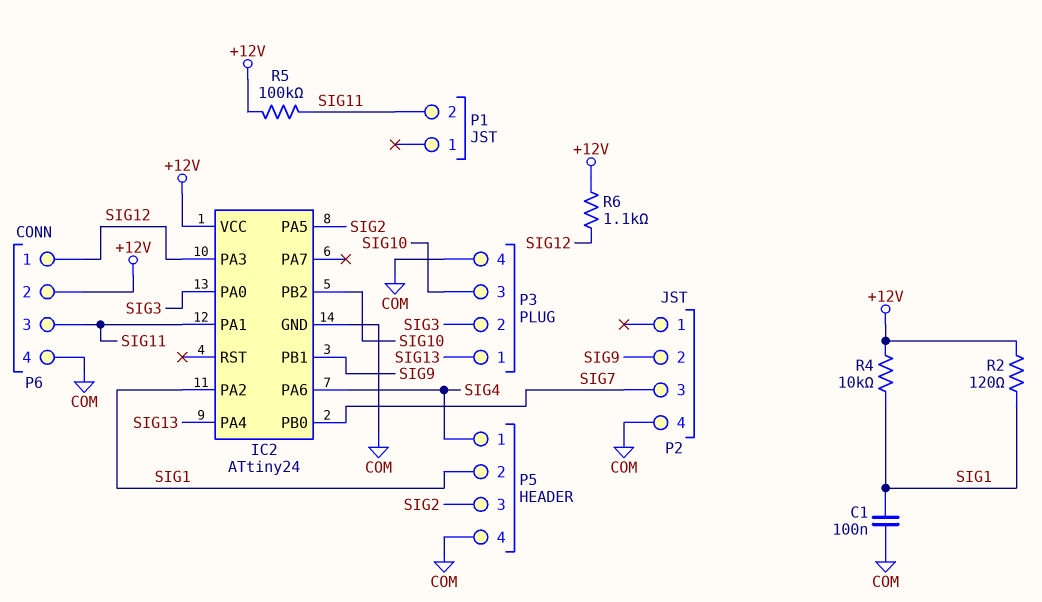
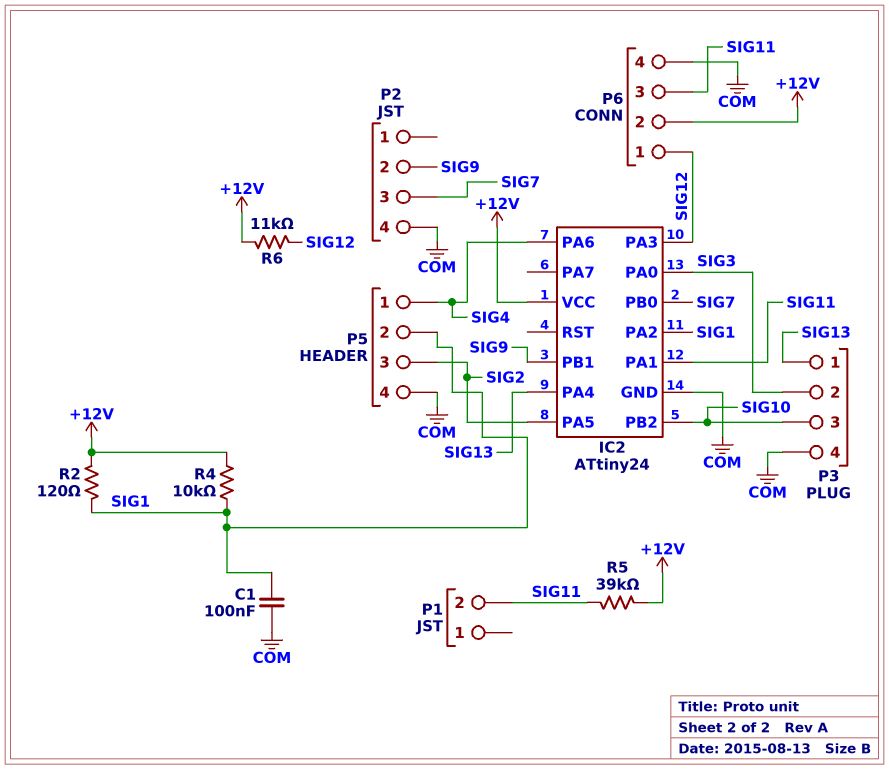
R5: 100k (+12V, SIG11) -> 39k (+12V, SIG11)
R6: 1.1k (+12V, SIG12) -> 11k (+12V, SIG12)

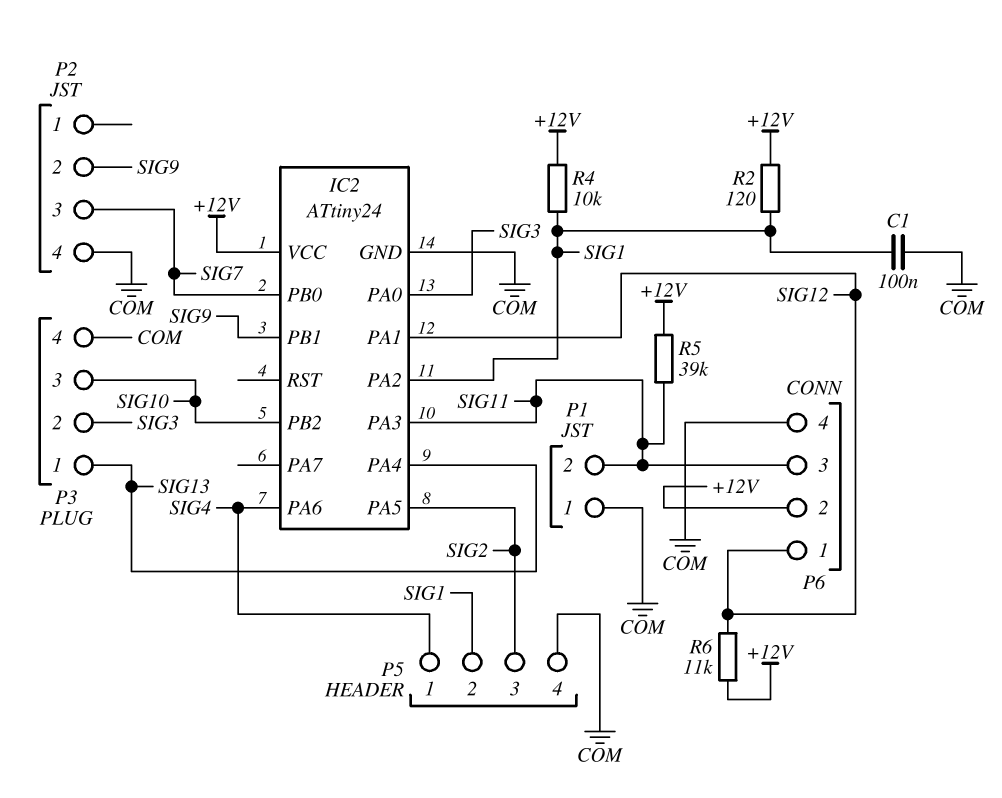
IC2 pin PA1: SIG11 -> SIG12
IC2 pin PA3: SIG12 -> SIG11
P1 pin 1: none -> COM

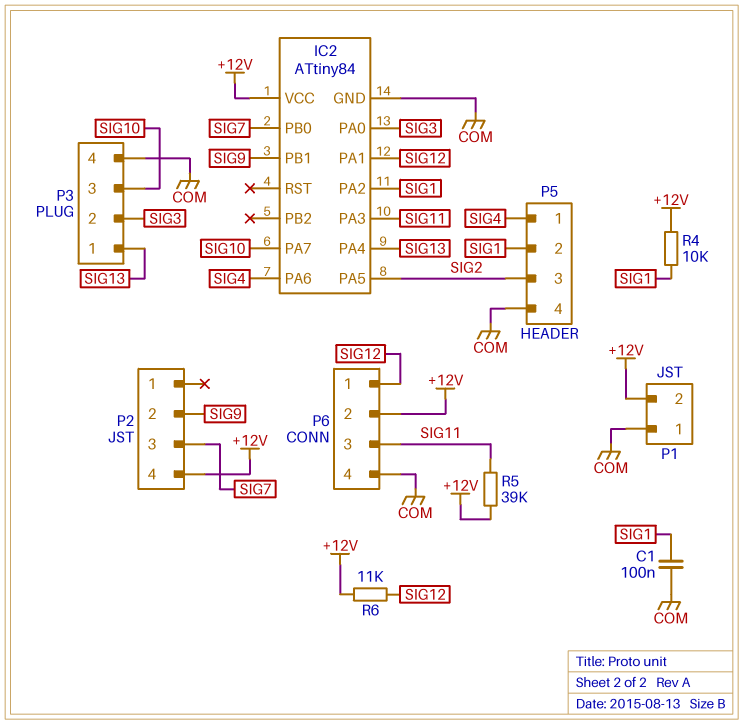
IC2: ATtiny24 -> ATtiny84
IC2 pin PA7: none -> SIG10
IC2 pin PB2: SIG10 -> none
P1 pin 2: SIG11 -> +12V
P2 pin 4: COM -> +12V
R2: 120 (+12V, SIG1) -> none

